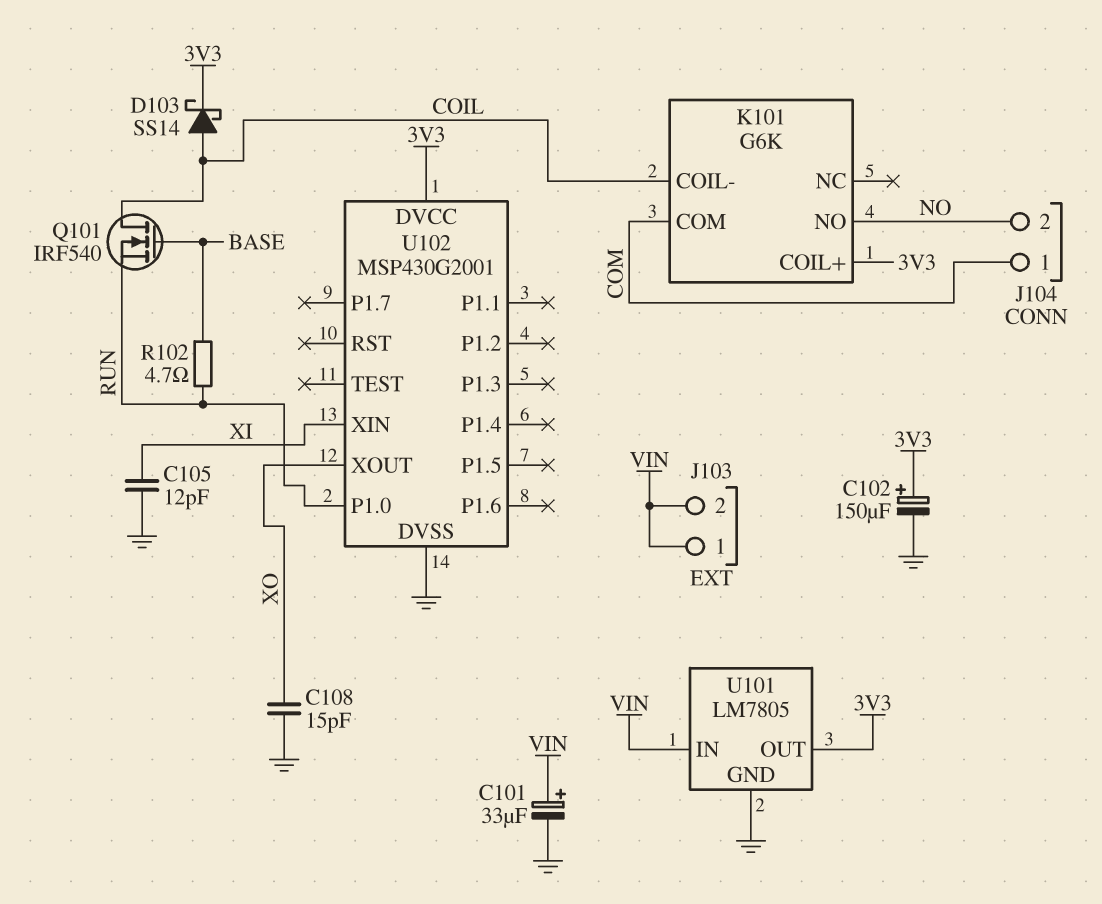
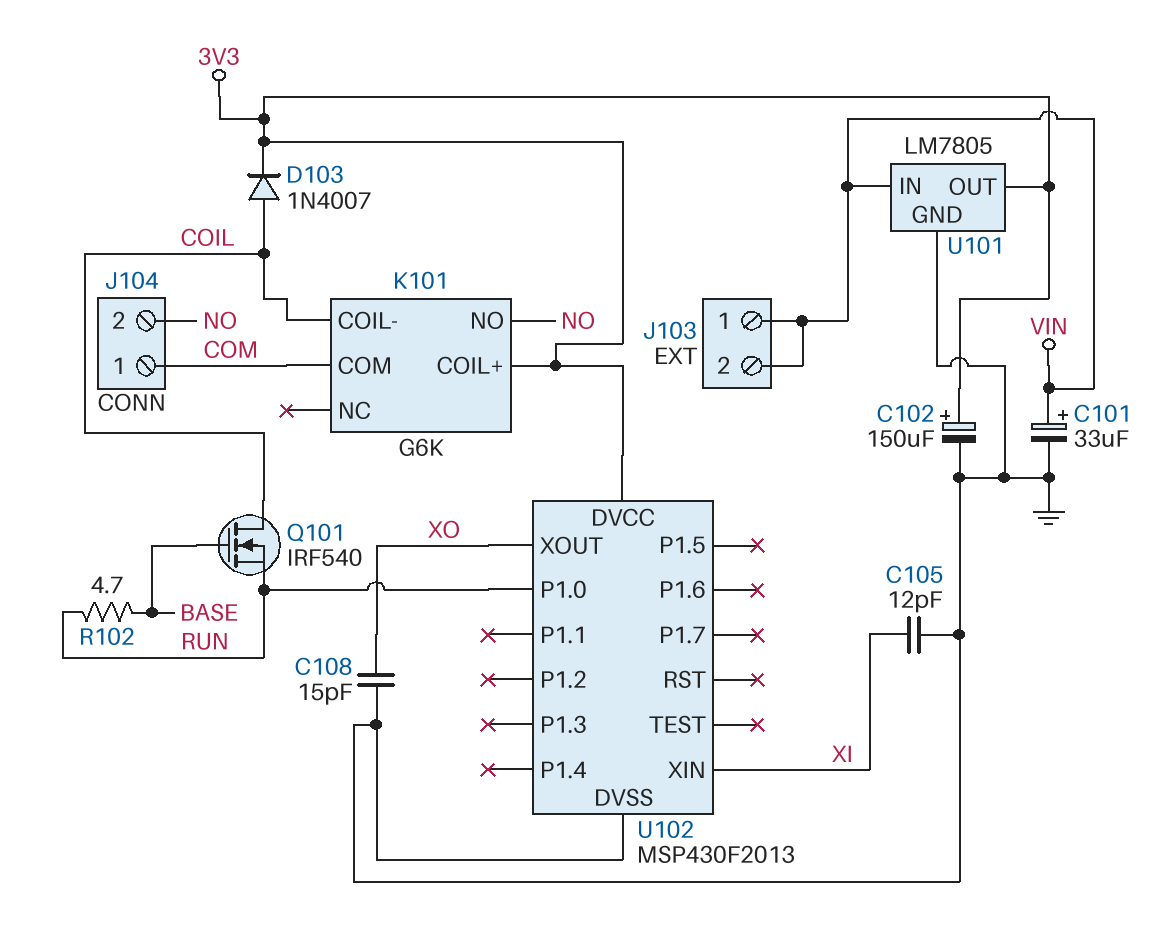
D103: schottky SS14 (A COIL, K 3V3) -> diode 1N4007 (A COIL, K 3V3)
U102: MSP430G2001 -> MSP430F2013

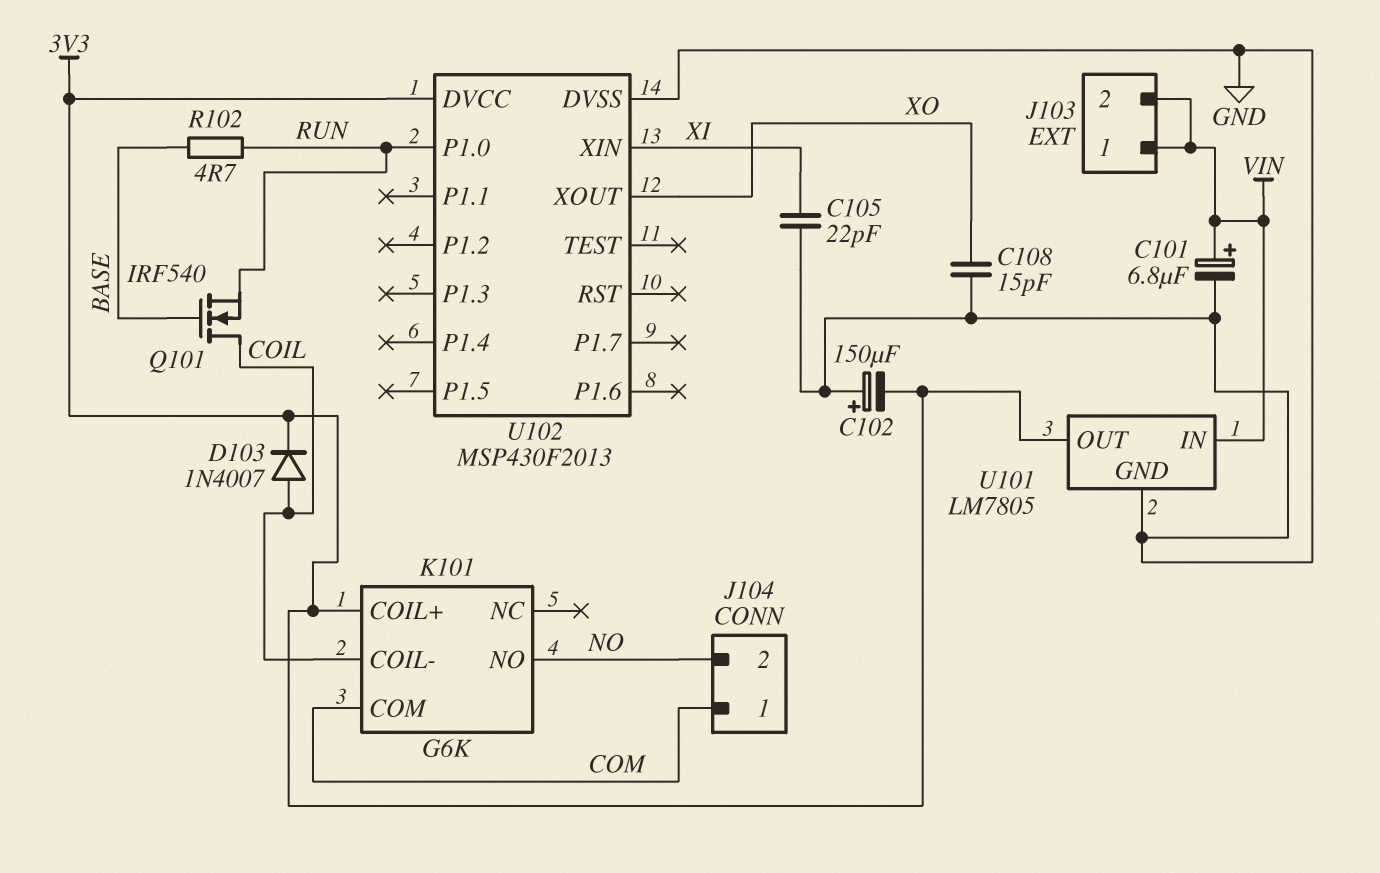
C101: 33uF (plus VIN, minus GND) -> 6.8uF (plus VIN, minus GND)
C102: 150uF (plus 3V3, minus GND) -> 150uF (plus GND, minus 3V3)
C105: 12pF (GND, XI) -> 22pF (GND, XI)

